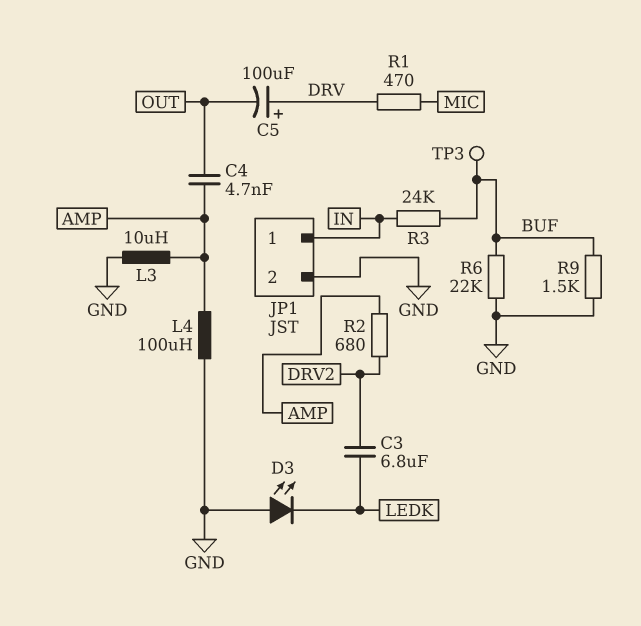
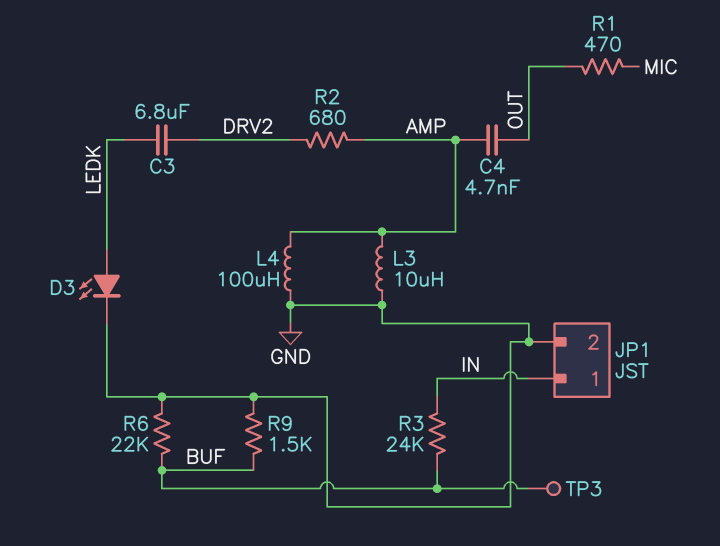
C5: 100uF (plus DRV, minus OUT) -> none
D3: LED (A GND, K LEDK) -> LED (A LEDK, K GND)
R1: 470 (DRV, MIC) -> 470 (MIC, OUT)

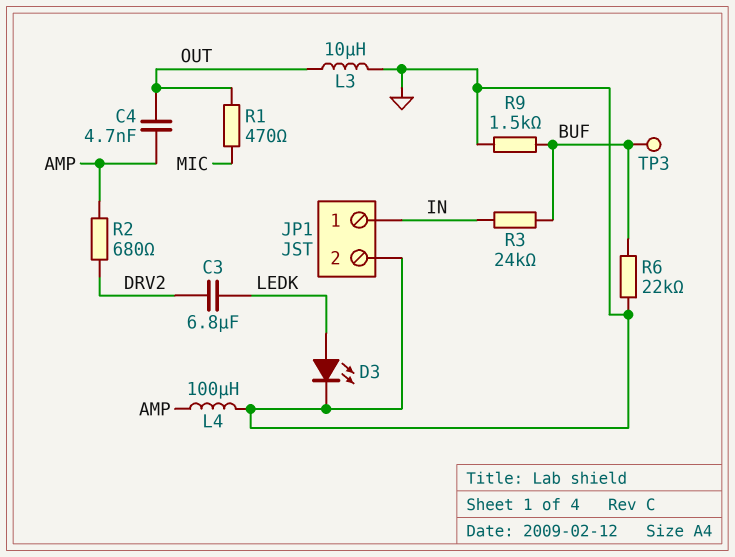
L3: 10uH (AMP, GND) -> 10uH (GND, OUT)

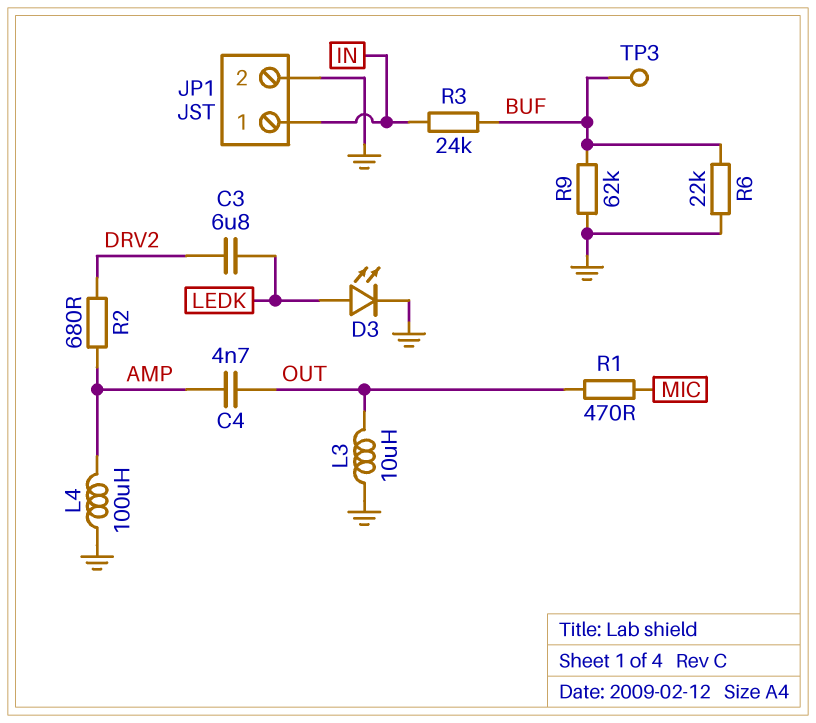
R9: 1.5k (BUF, GND) -> 62k (BUF, GND)

